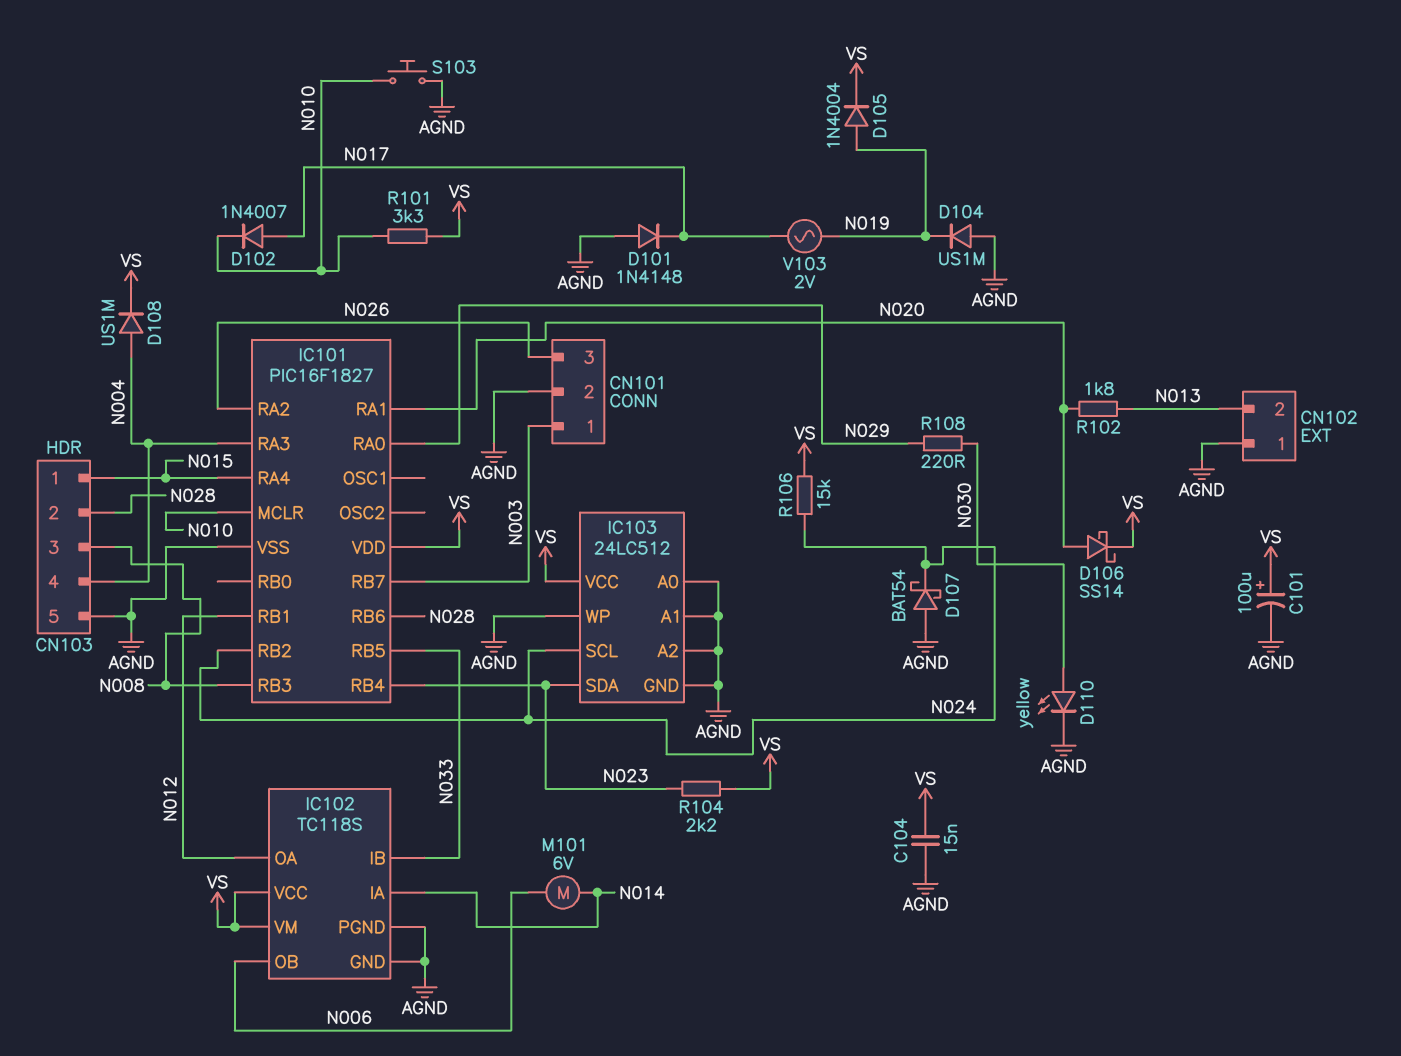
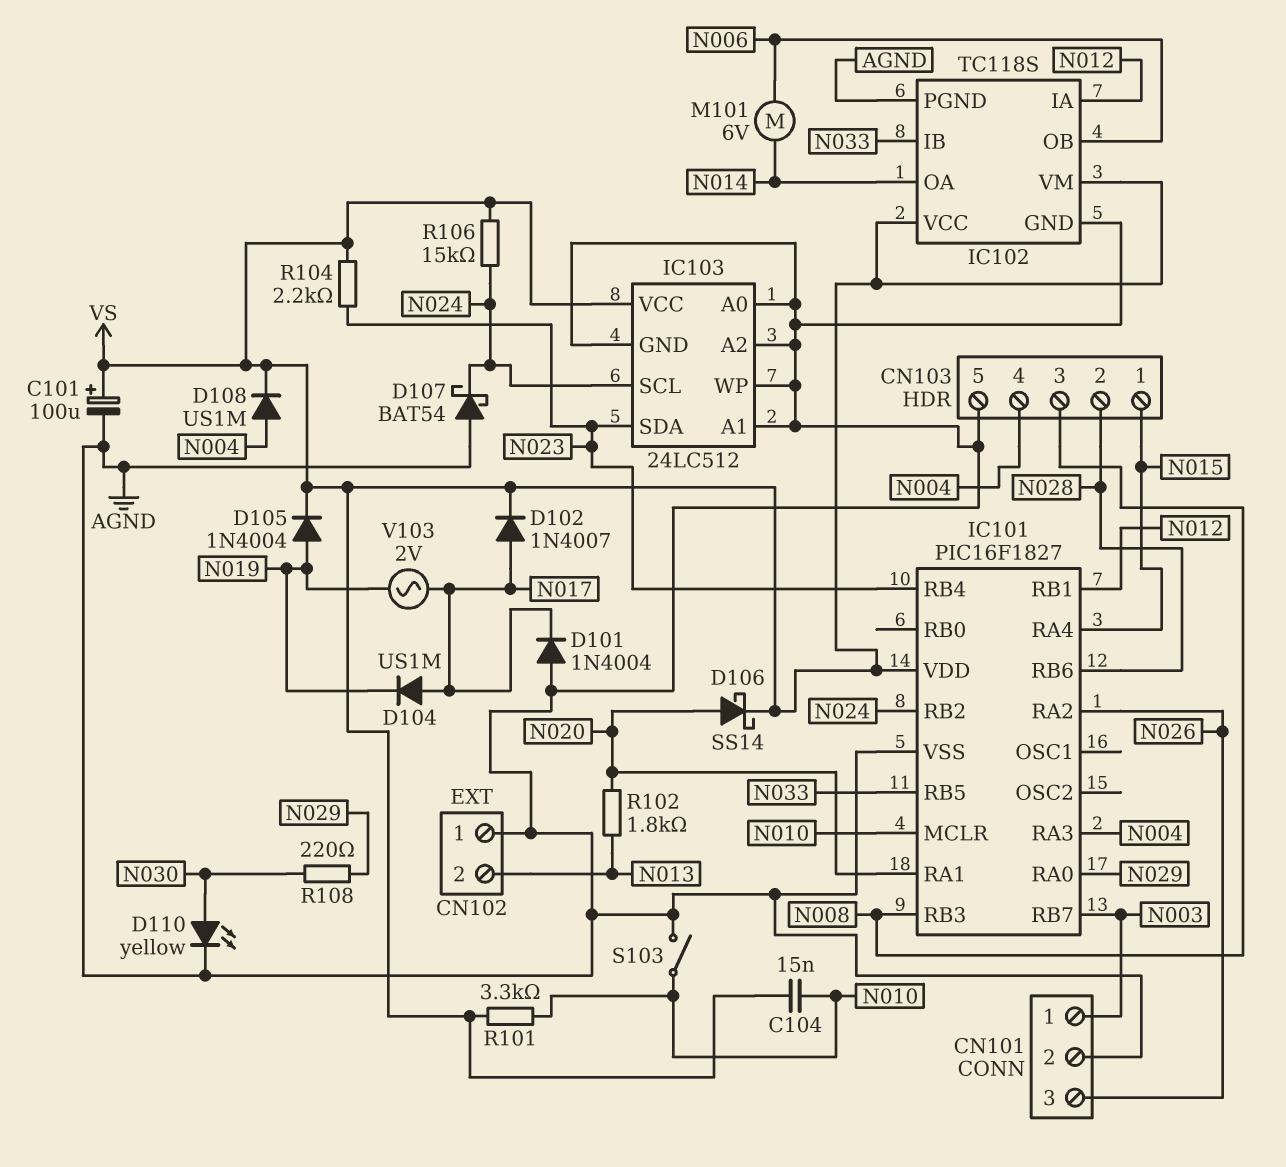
C104: 15nF (AGND, VS) -> 15nF (N010, VS)
D101: diode 1N4148 (A AGND, K N017) -> diode 1N4004 (A AGND, K N017)
D102: diode 1N4007 (A N017, K N010) -> diode 1N4007 (A N017, K VS)
D104: diode US1M (A AGND, K N019) -> diode US1M (A N017, K N019)
IC102 pin IA: N014 -> N012
IC102 pin OA: N012 -> N014
S103: button (AGND, N010) -> switch (AGND, N010)

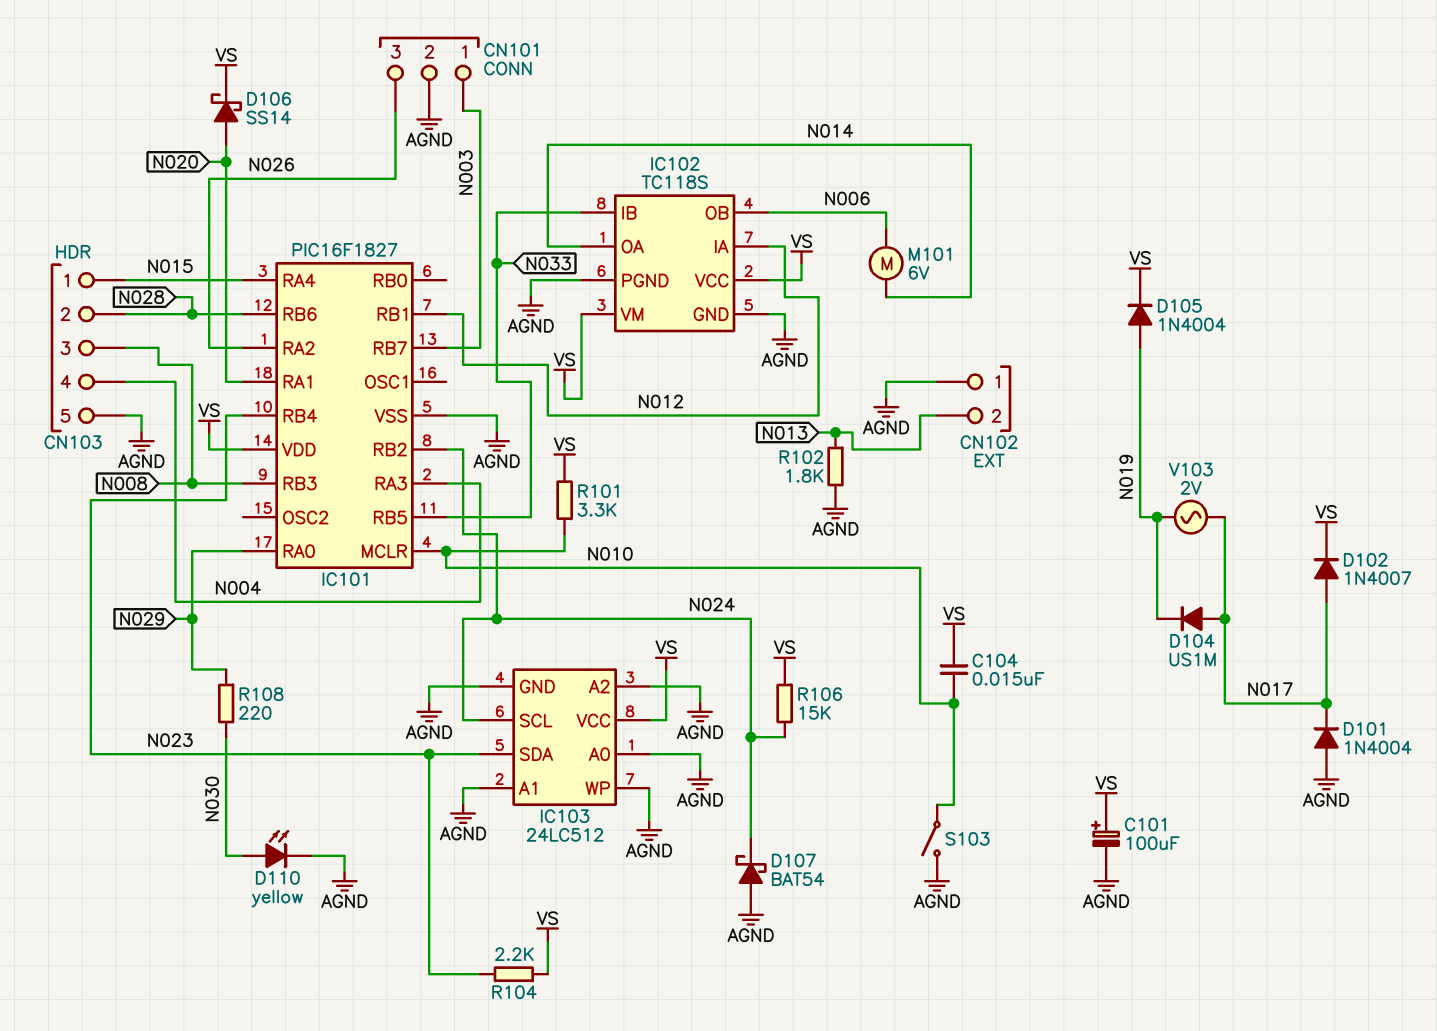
D108: diode US1M (A N004, K VS) -> none
R102: 1.8k (N013, N020) -> 1.8k (AGND, N013)

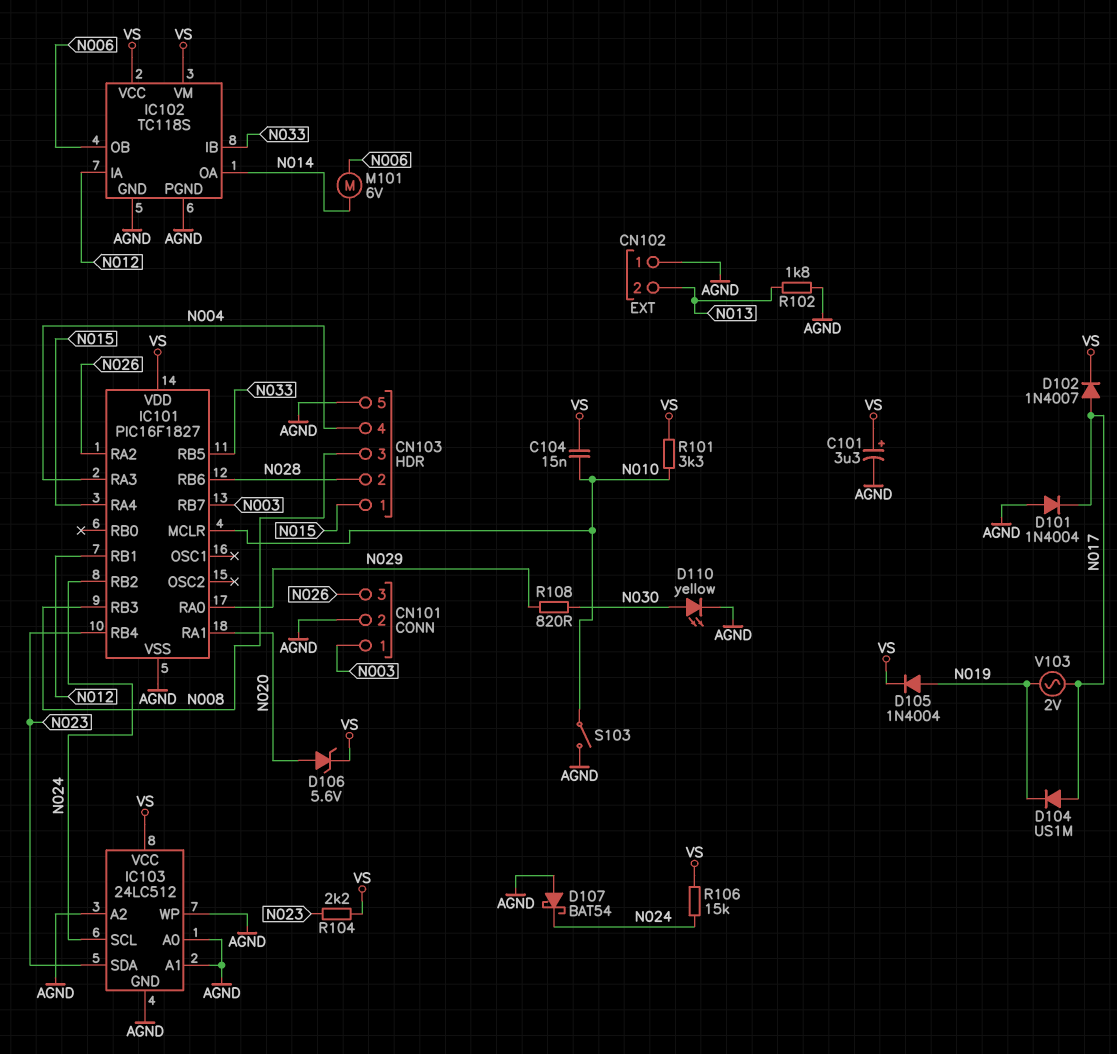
C101: 100uF (plus VS, minus AGND) -> 3.3uF (plus VS, minus AGND)
D106: schottky SS14 (A N020, K VS) -> zener 5.6V (A N020, K VS)
R108: 220 (N029, N030) -> 820 (N029, N030)

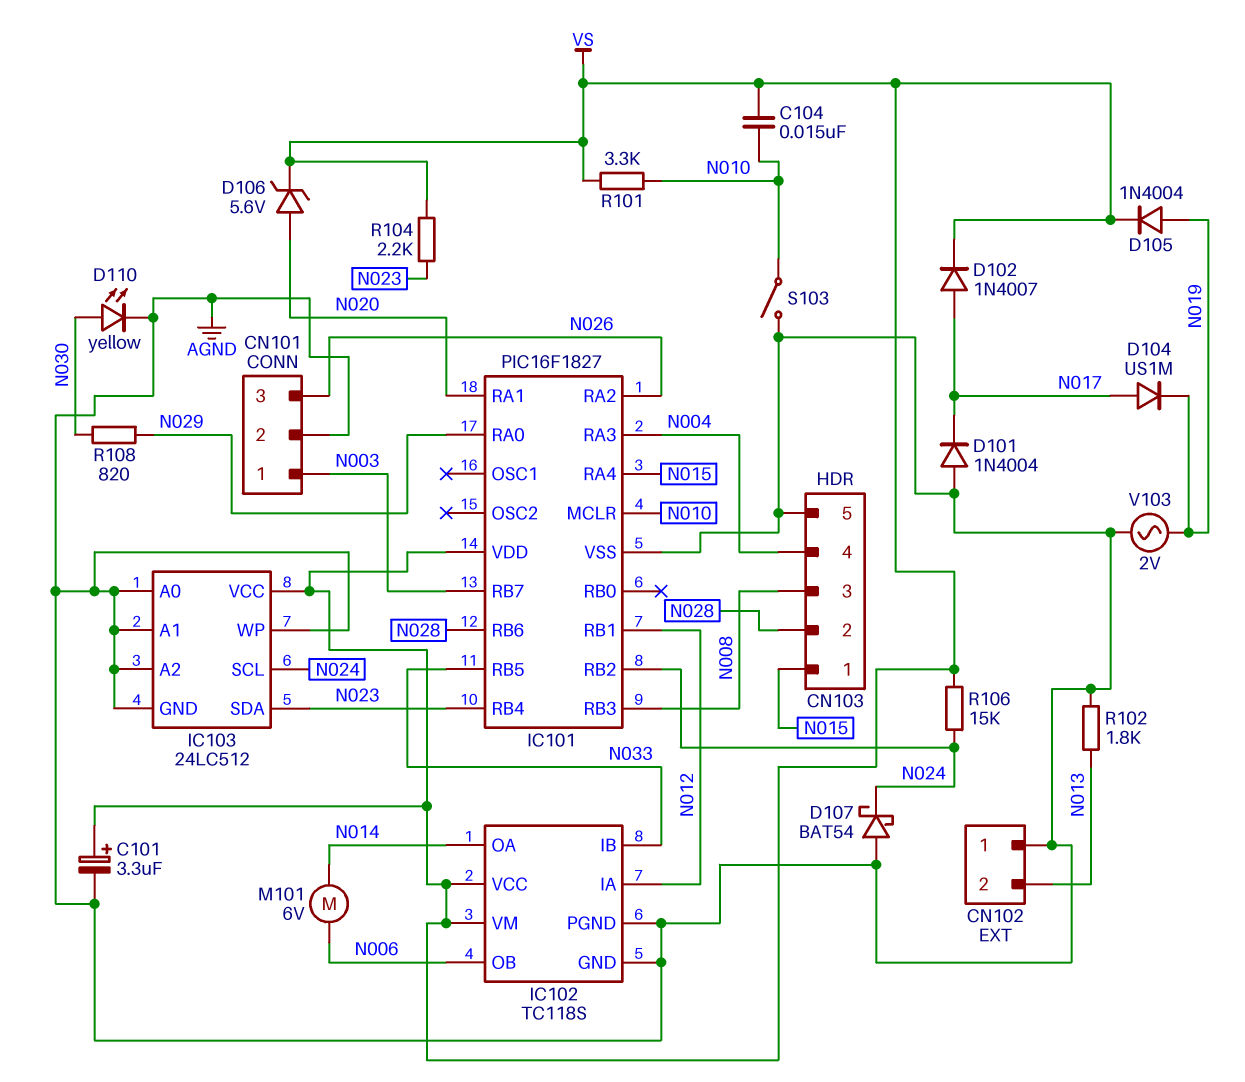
V103: AC 2V (N017, N019) -> AC 2V (AGND, N019)

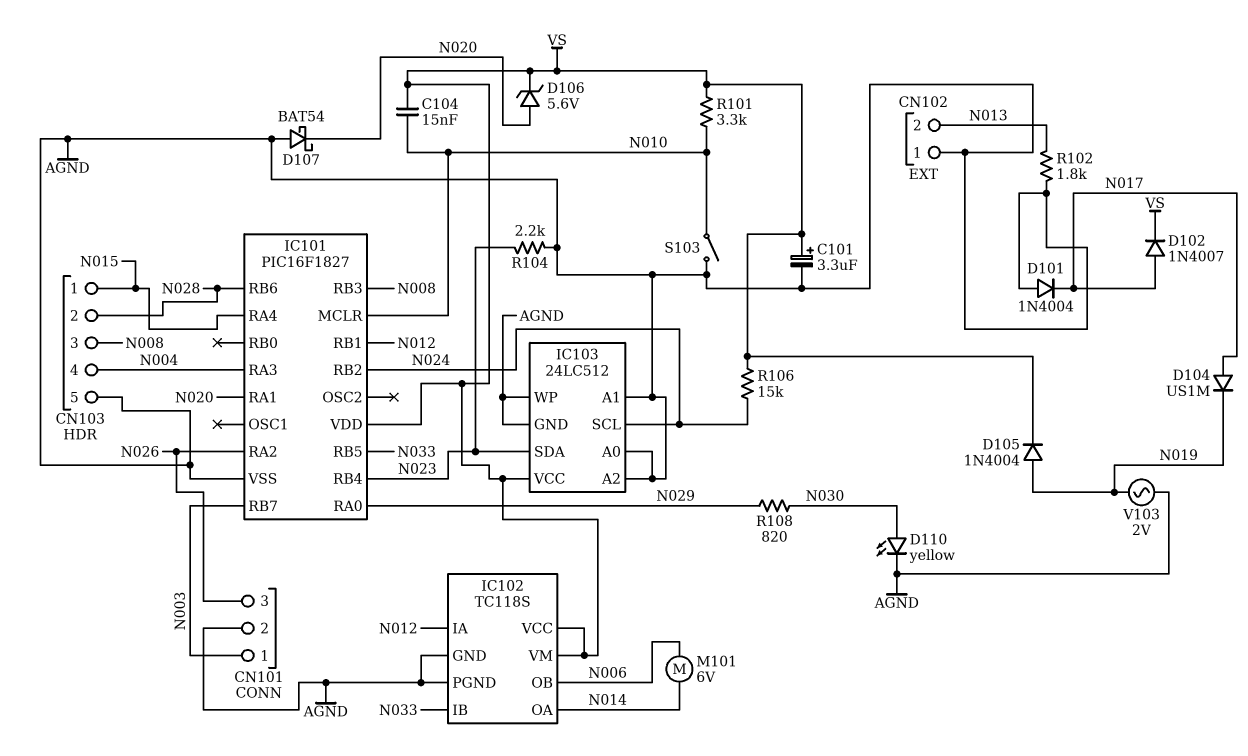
D107: schottky BAT54 (A AGND, K N024) -> schottky BAT54 (A AGND, K N020)
R104: 2.2k (N023, VS) -> 2.2k (AGND, N023)

